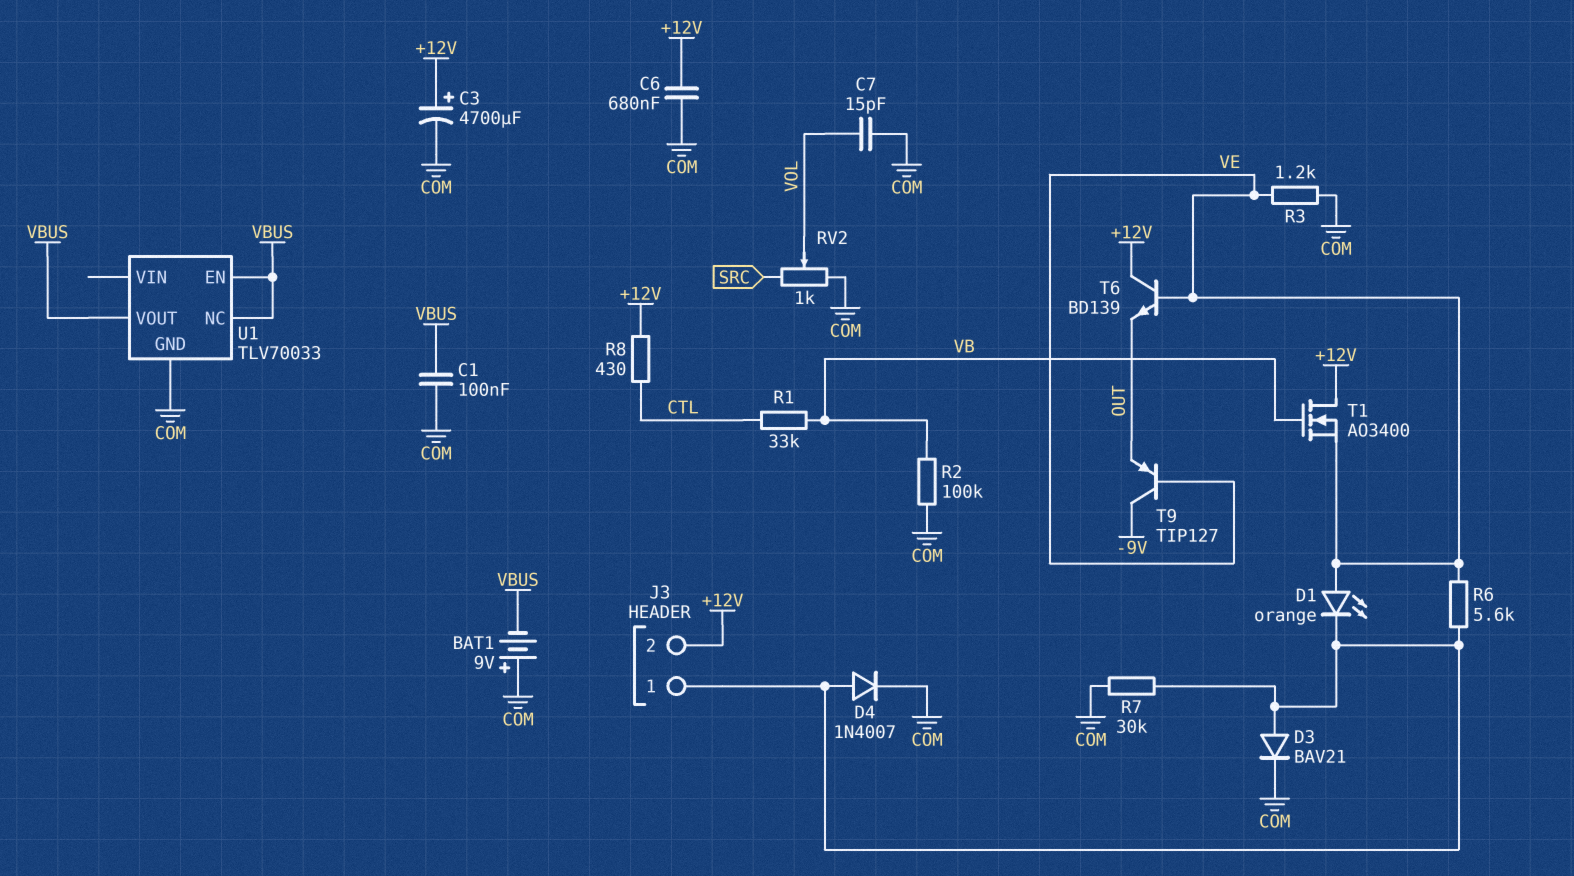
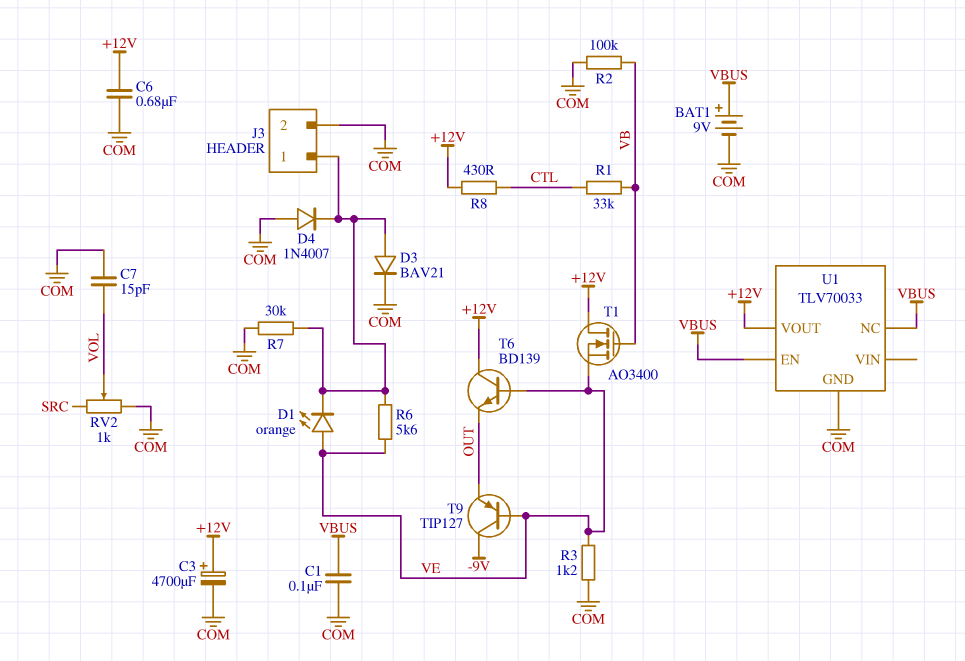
BAT1: 9V (plus COM, minus VBUS) -> 9V (plus VBUS, minus COM)
D4: diode 1N4007 (A J3/1, K COM) -> diode 1N4007 (A COM, K J3/1)
J3 pin 2: +12V -> COM
U1 pin VOUT: VBUS -> +12V

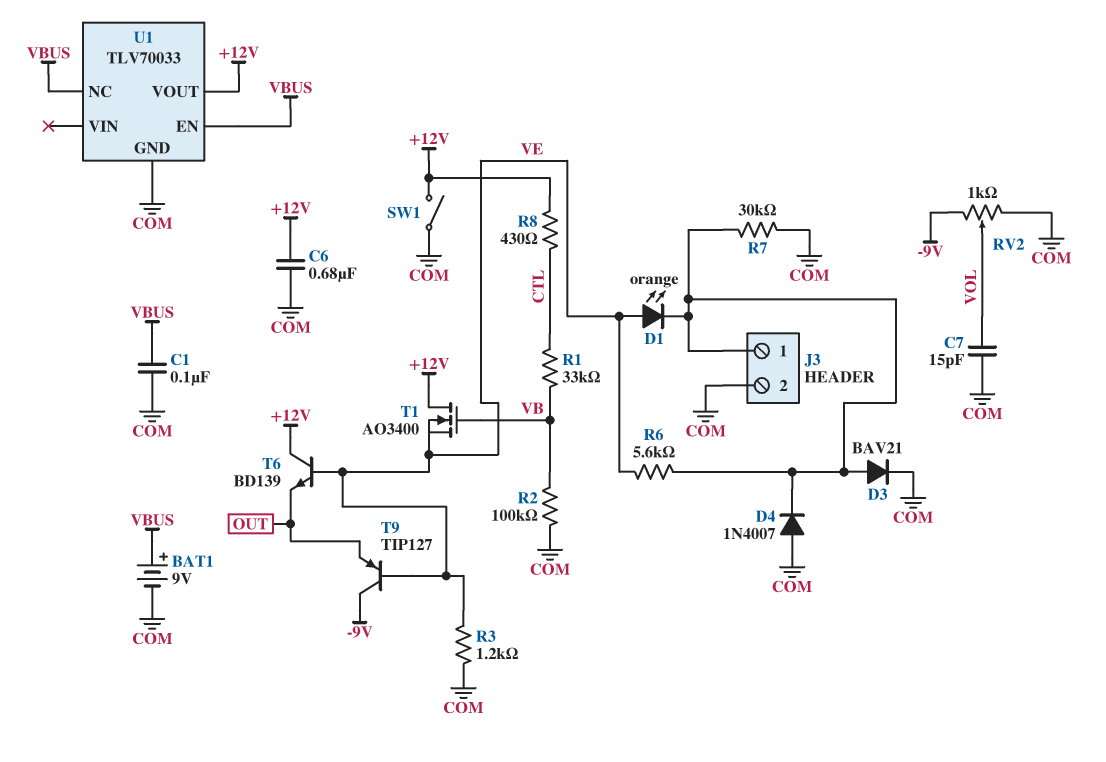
C3: 4700uF (plus +12V, minus COM) -> none
RV2: 1k (COM, SRC, wiper VOL) -> 1k (-9V, COM, wiper VOL)
SW1: none -> switch (+12V, COM)

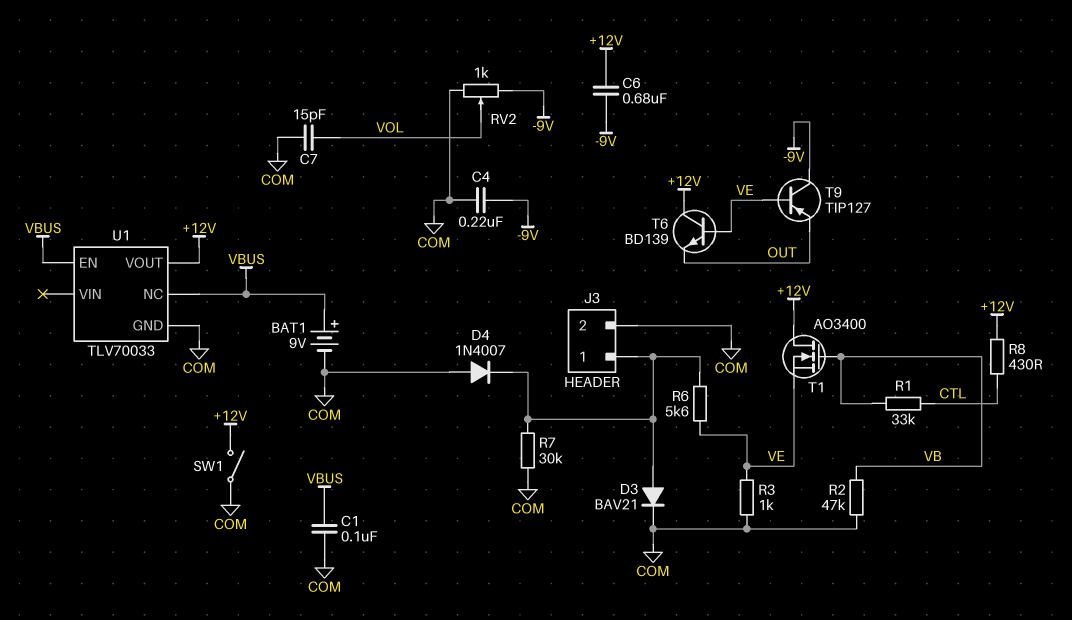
C4: none -> 220nF (-9V, COM)
C6: 680nF (+12V, COM) -> 680nF (+12V, -9V)
D1: LED orange (A VE, K J3/1) -> none
R2: 100k (COM, VB) -> 47k (COM, VB)
R3: 1.2k (COM, VE) -> 1k (COM, VE)

